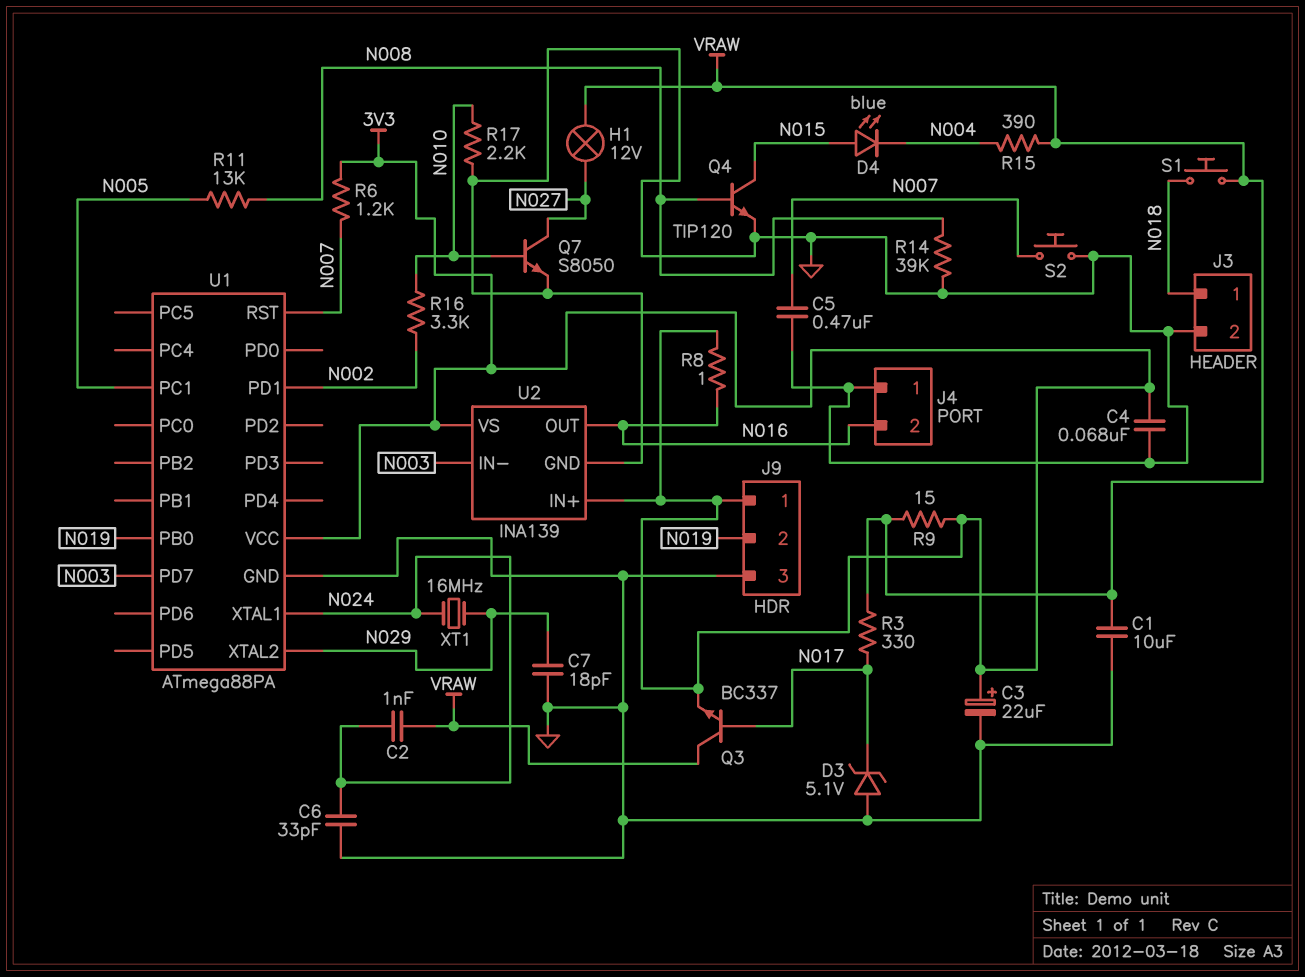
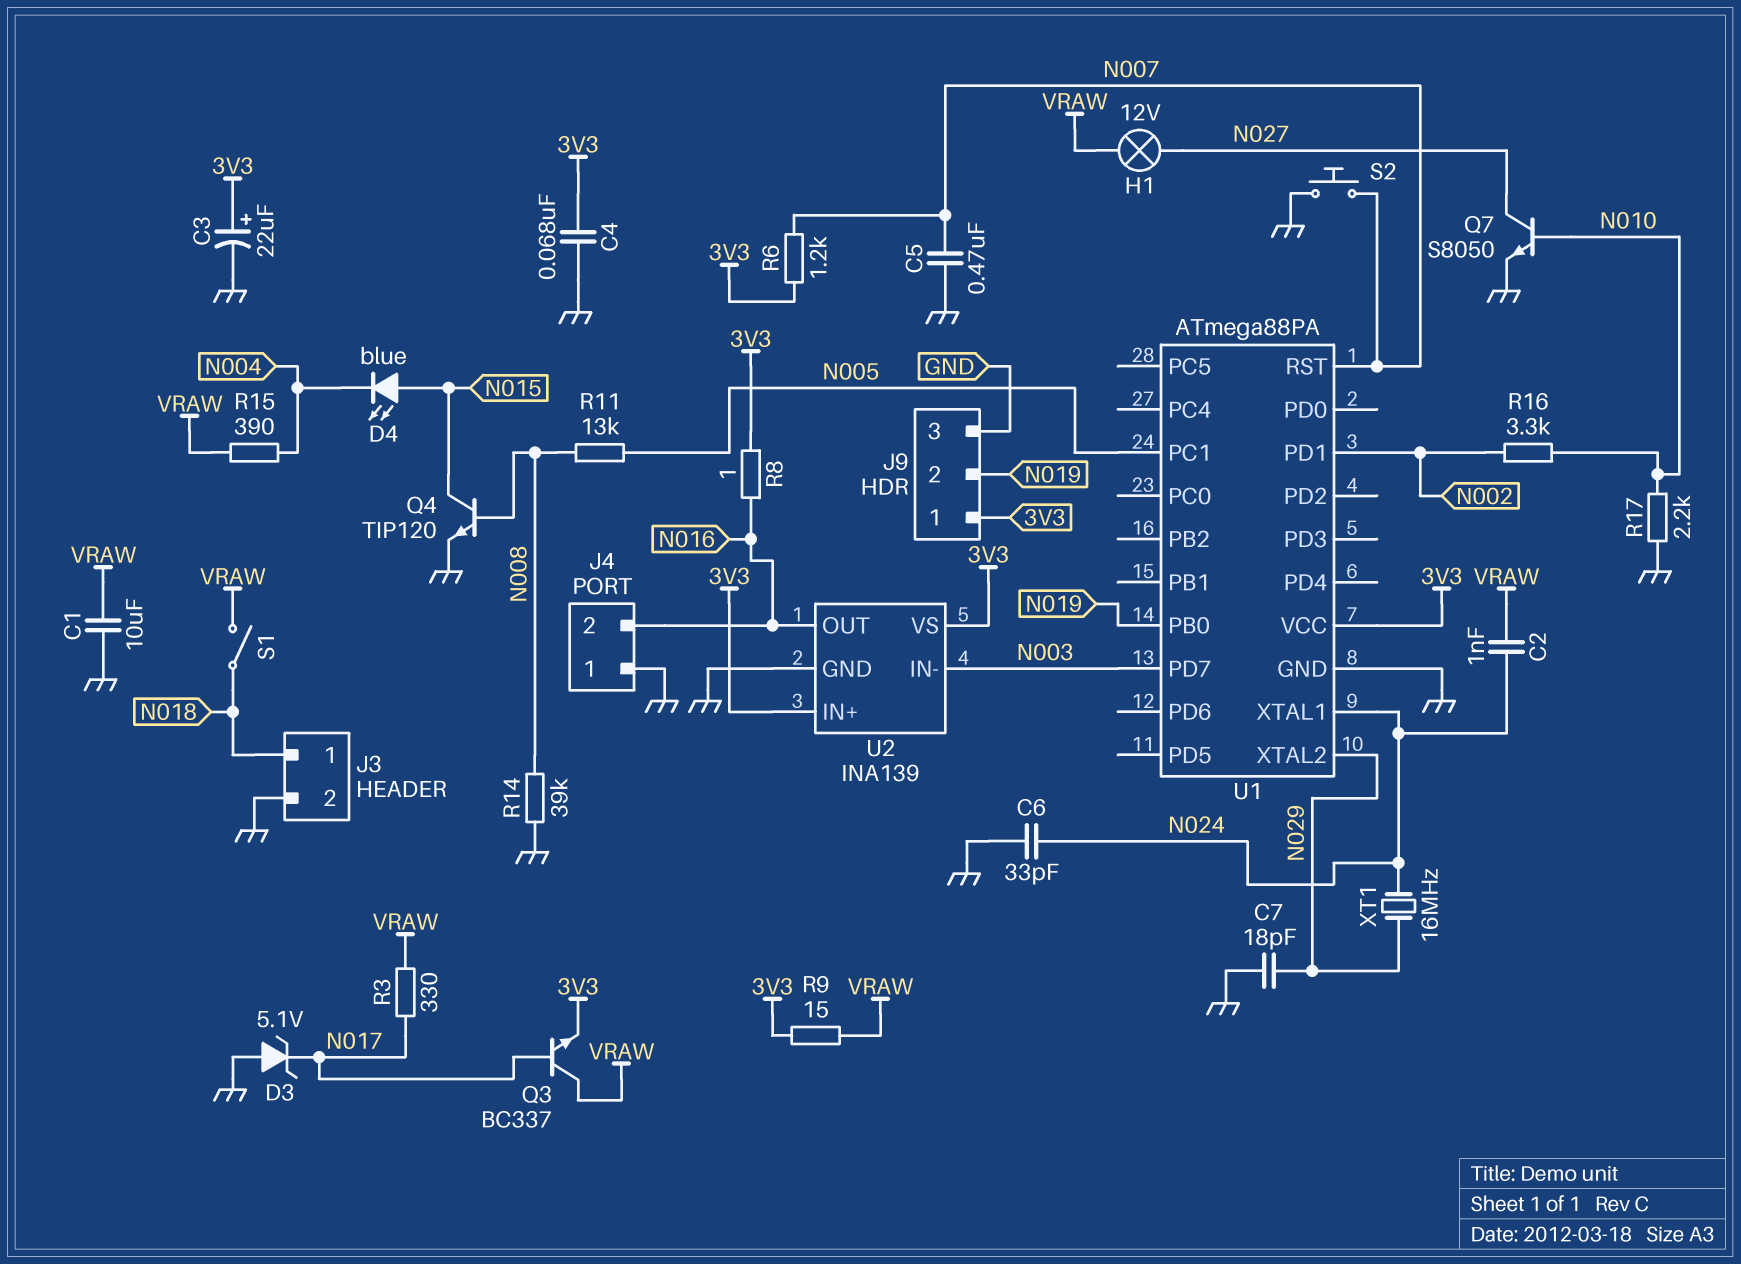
S1: button (N018, VRAW) -> switch (N018, VRAW)

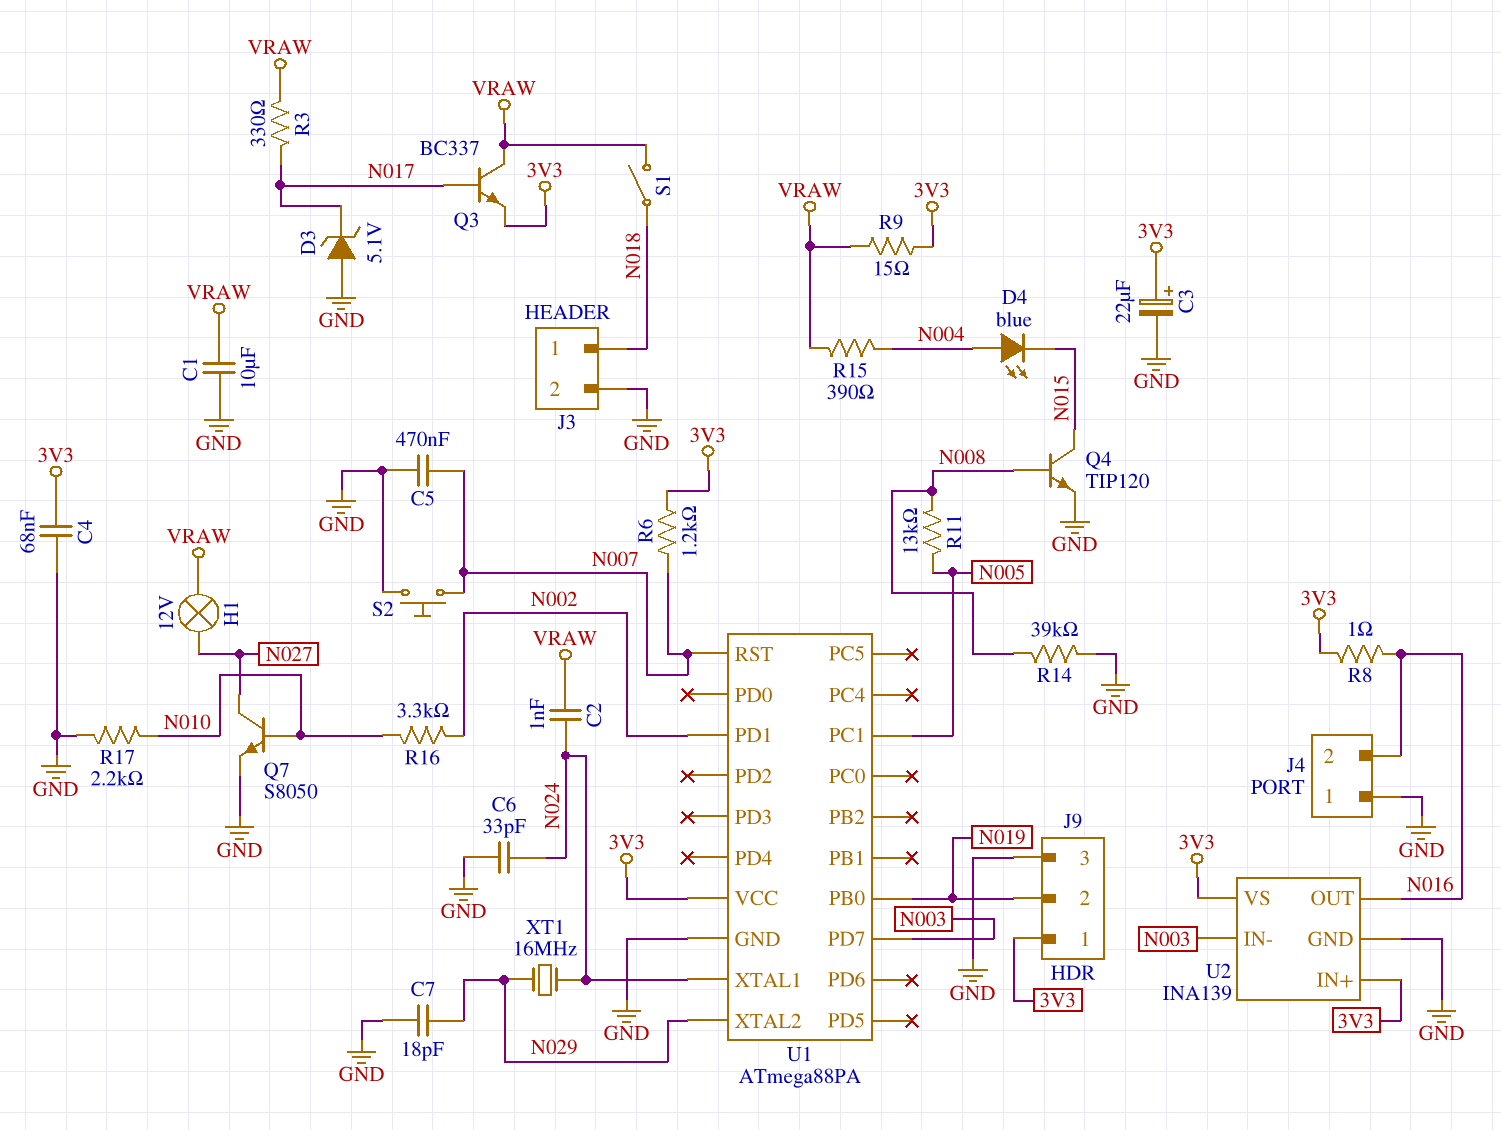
D4: LED blue (A N015, K N004) -> LED blue (A N004, K N015)

